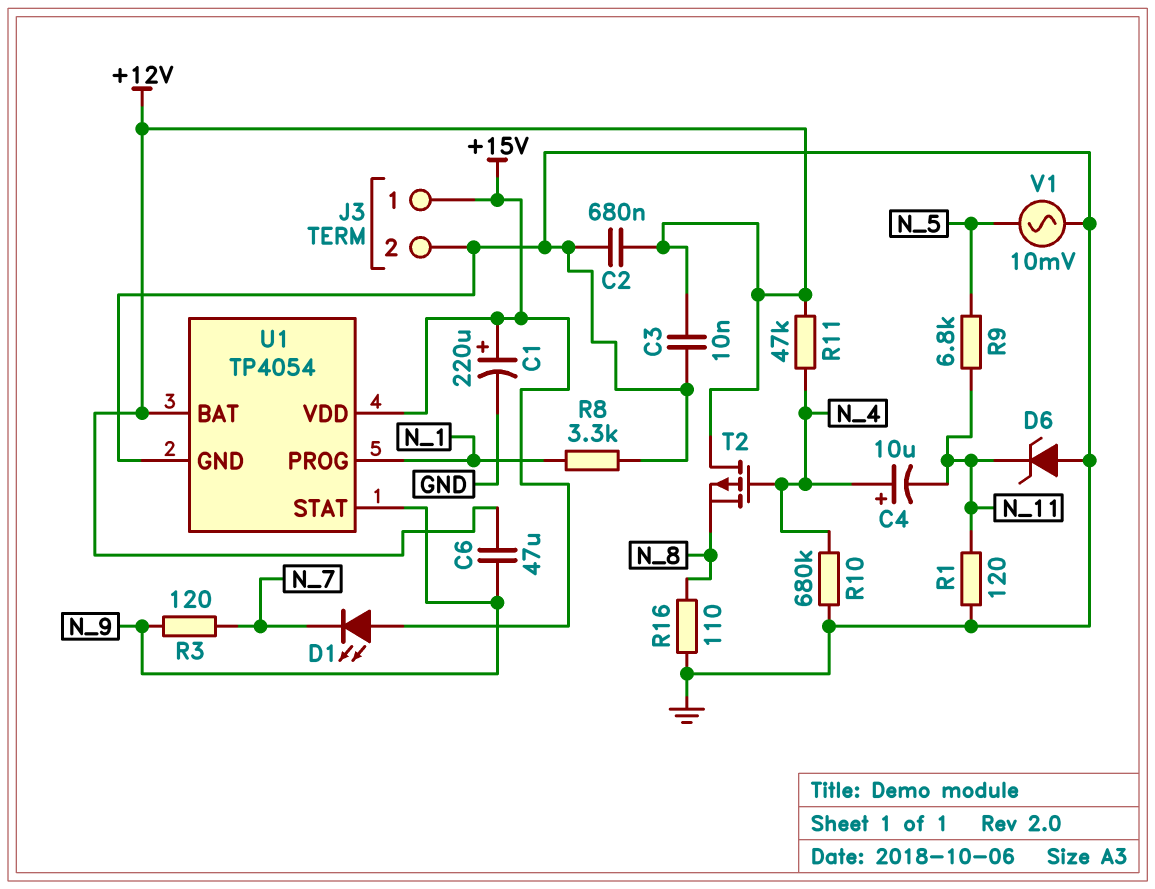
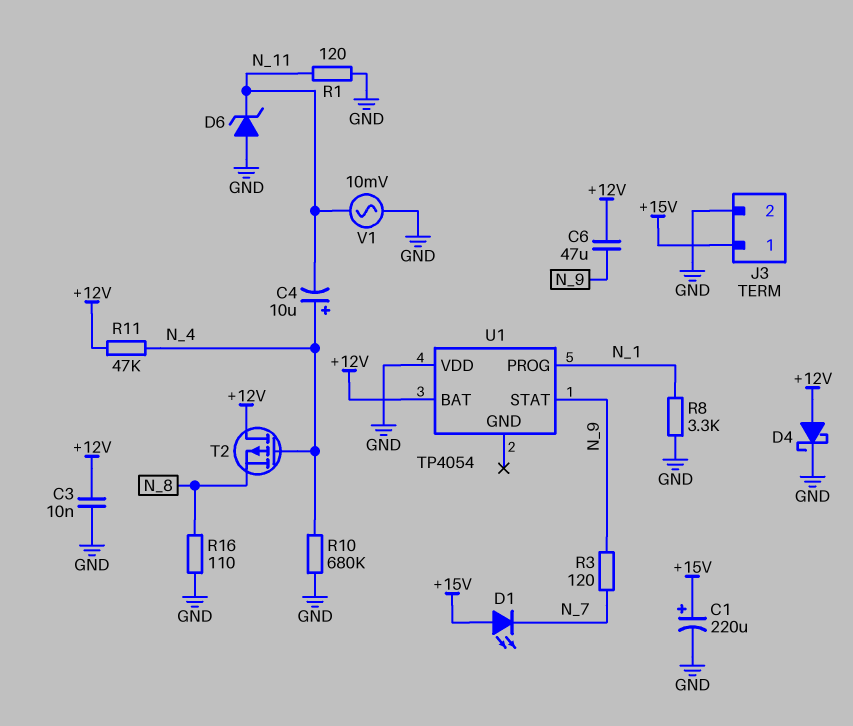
C2: 680nF (+12V, GND) -> none
D4: none -> schottky (A +12V, K GND)
R9: 6.8k (N_5, N_11) -> none
U1 pin GND: GND -> none
U1 pin VDD: +15V -> GND
V1: AC 10mV (GND, N_5) -> AC 10mV (GND, N_11)

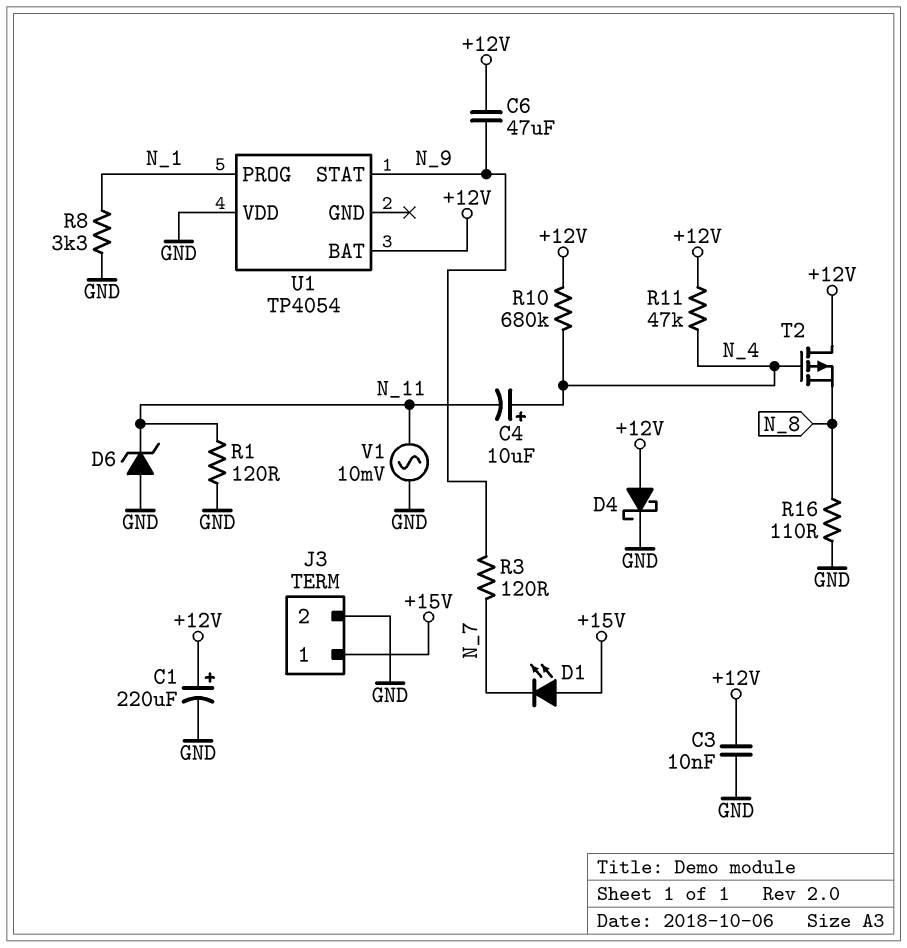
C1: 220uF (plus +15V, minus GND) -> 220uF (plus +12V, minus GND)
R10: 680k (GND, N_4) -> 680k (+12V, N_4)

